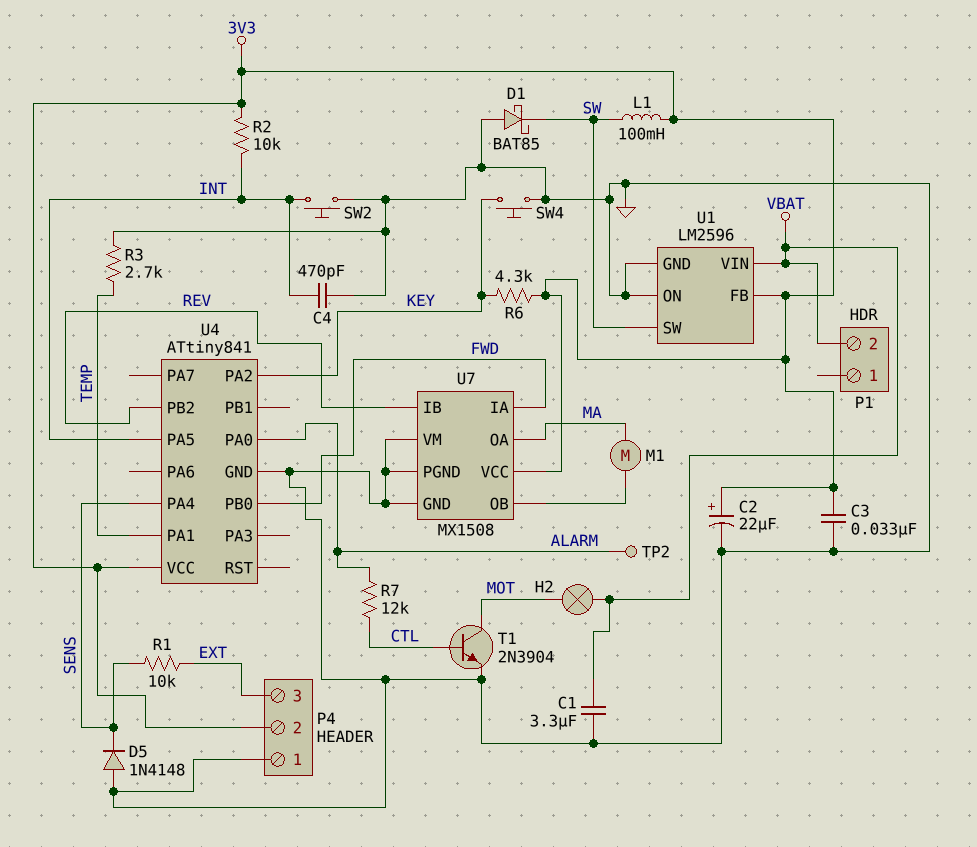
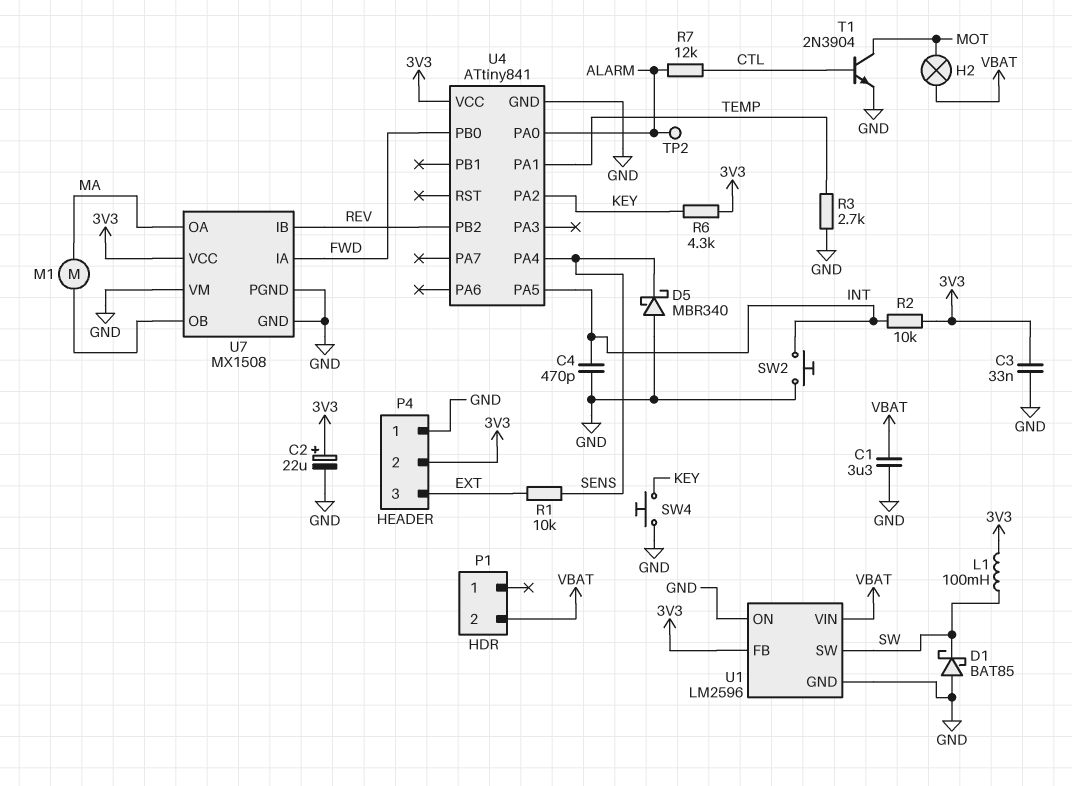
D5: diode 1N4148 (A GND, K SENS) -> schottky MBR340 (A GND, K SENS)

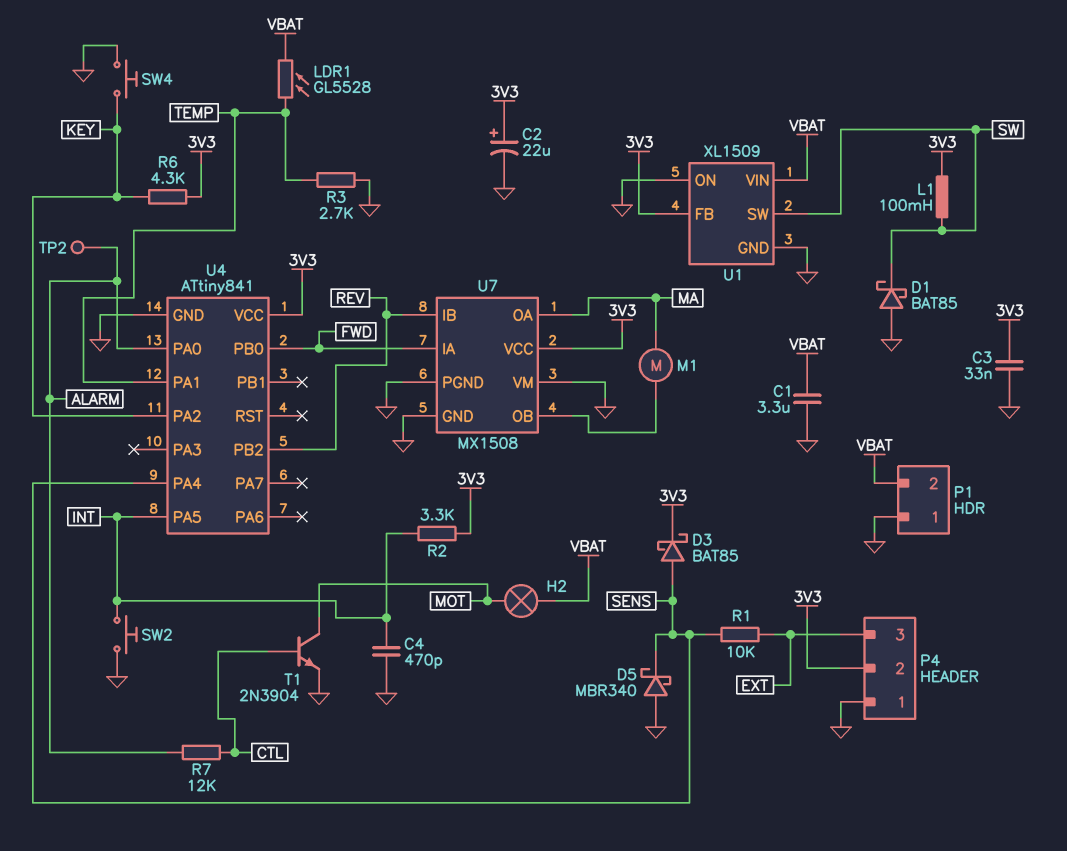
D3: none -> schottky BAT85 (A SENS, K 3V3)
LDR1: none -> GL5528 (TEMP, VBAT)
P1 pin 1: none -> GND
R2: 10k (3V3, INT) -> 3.3k (3V3, INT)
U1: LM2596 -> XL1509

